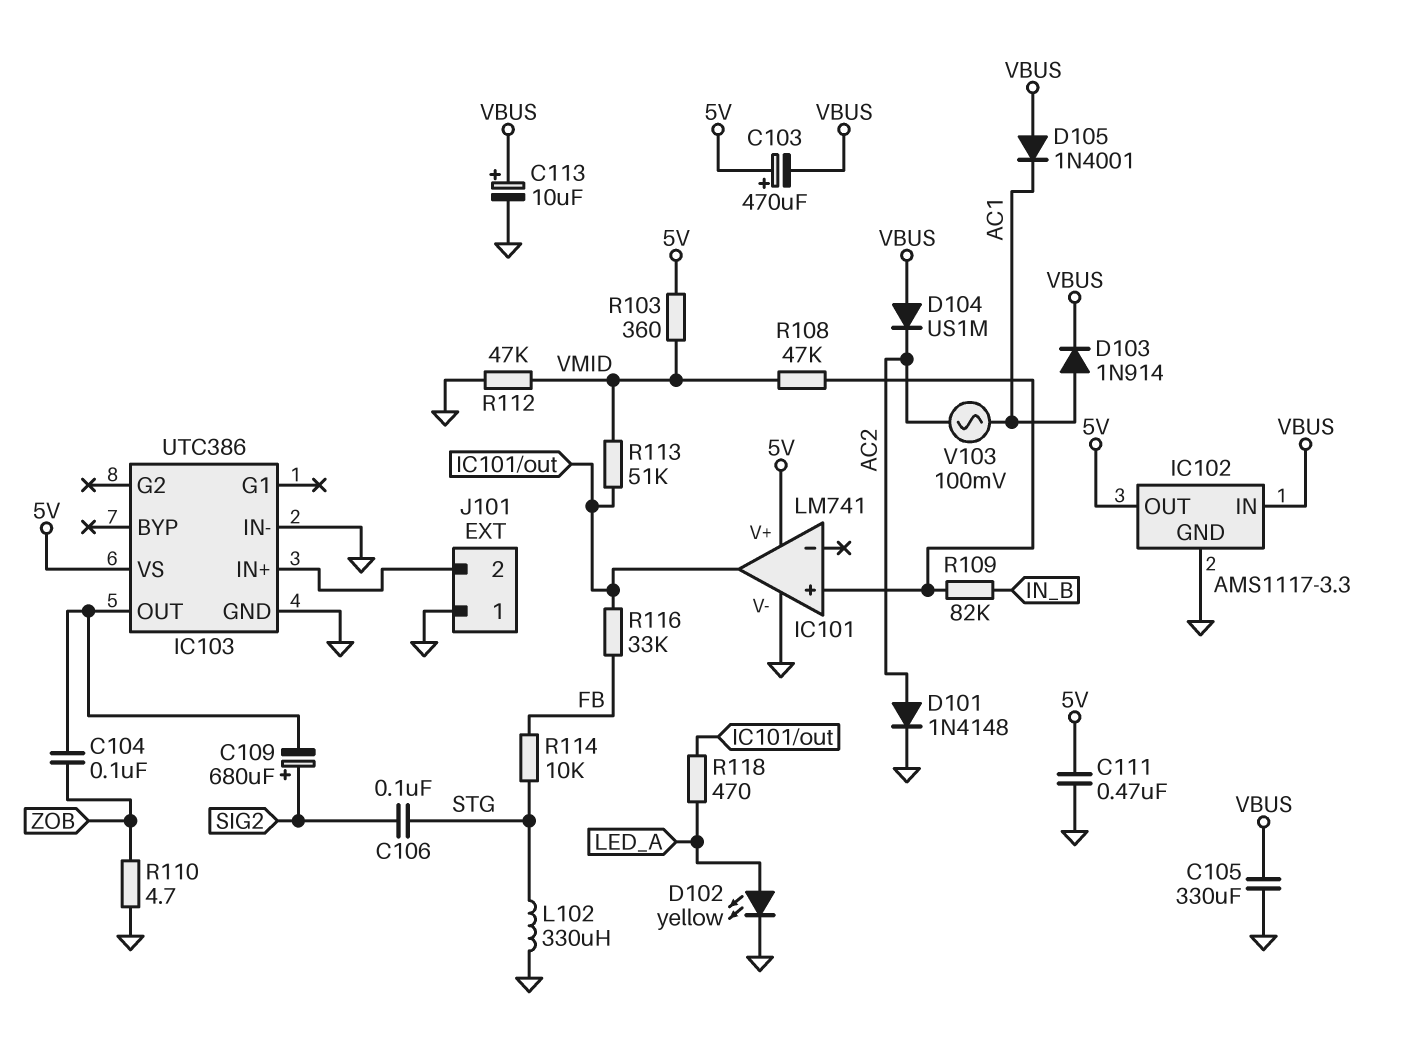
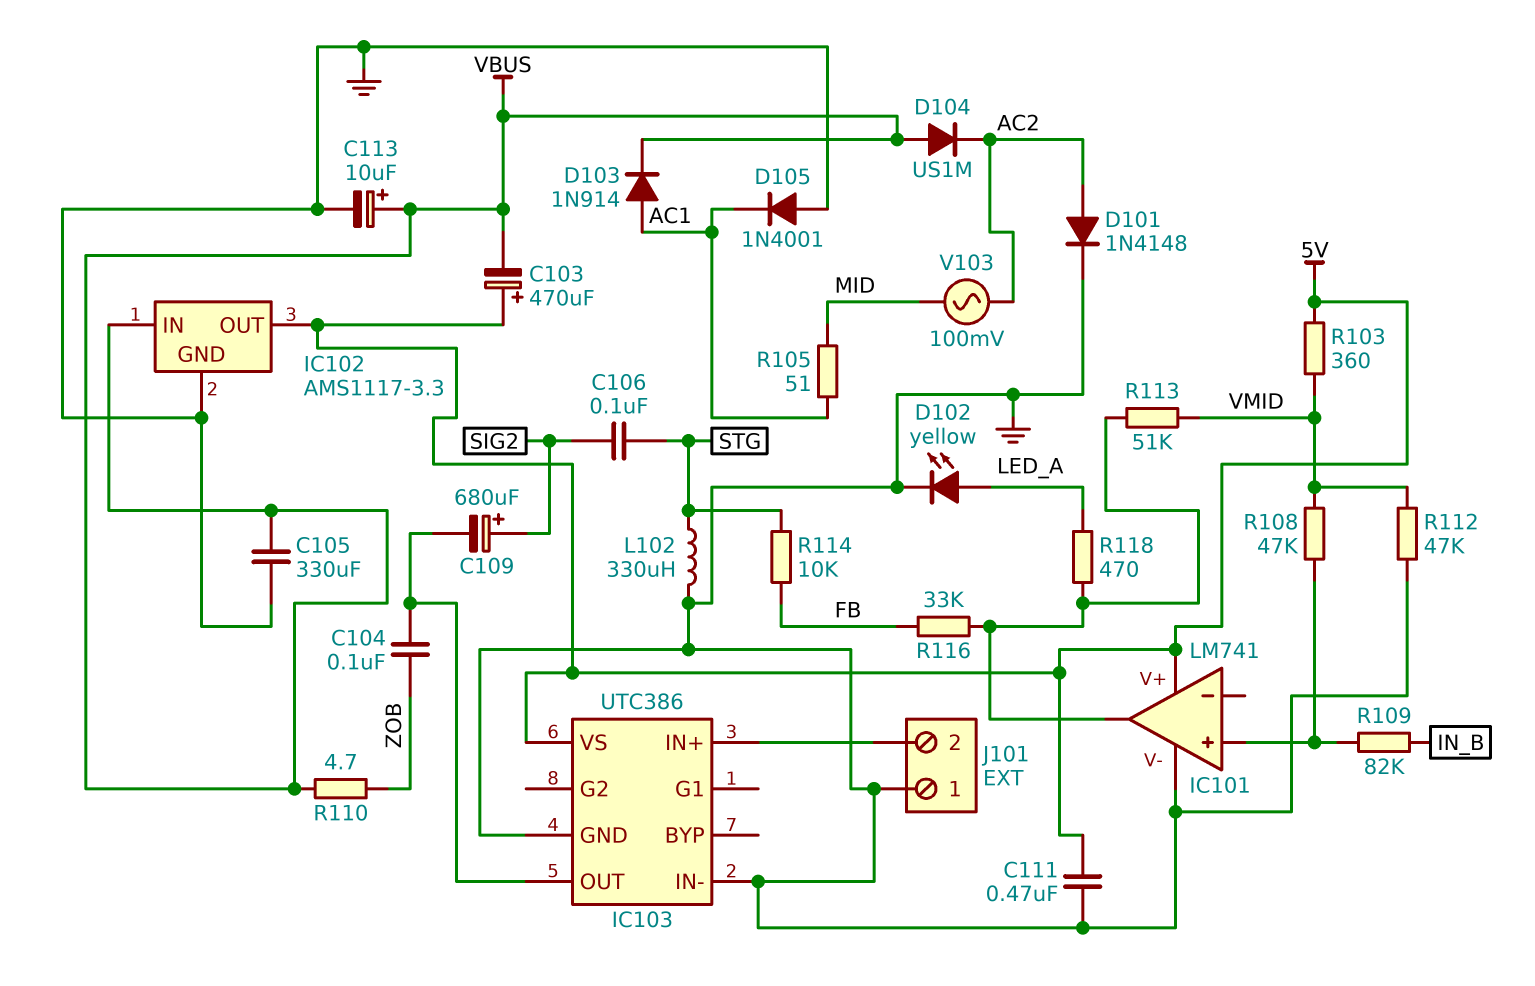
D105: diode 1N4001 (A VBUS, K AC1) -> diode 1N4001 (A GND, K AC1)
R105: none -> 51 (AC1, MID)
R110: 4.7 (GND, ZOB) -> 4.7 (VBUS, ZOB)
V103: AC 100mV (AC1, AC2) -> AC 100mV (AC2, MID)

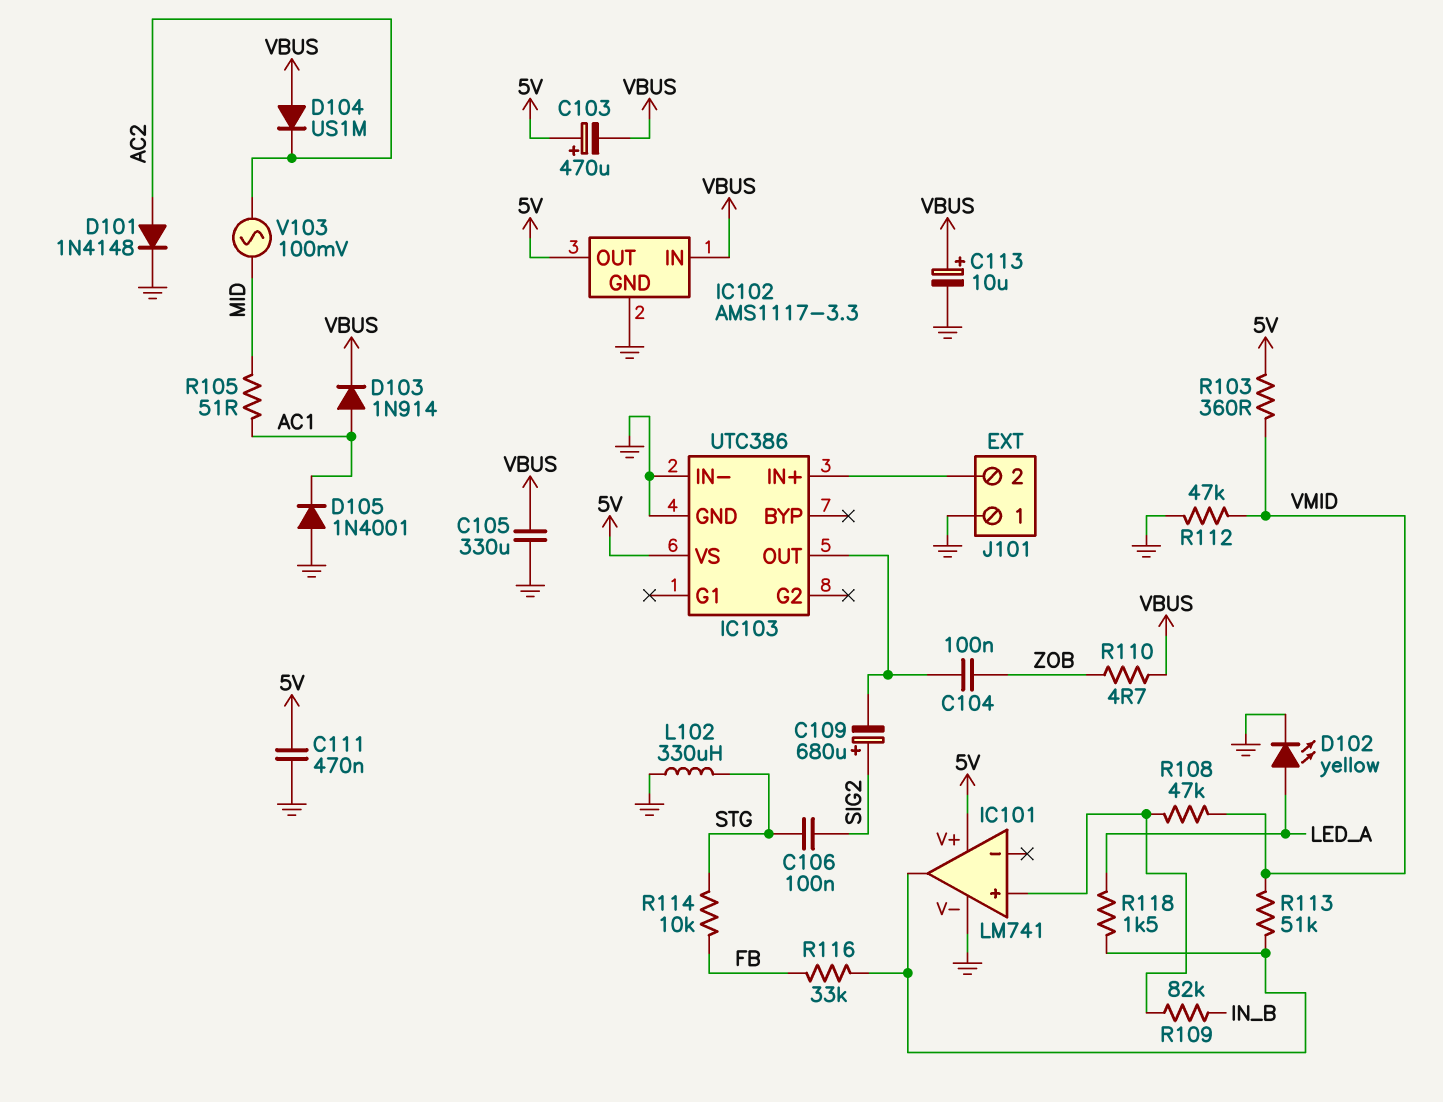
R118: 470 (IC101/out, LED_A) -> 1.5k (IC101/out, LED_A)

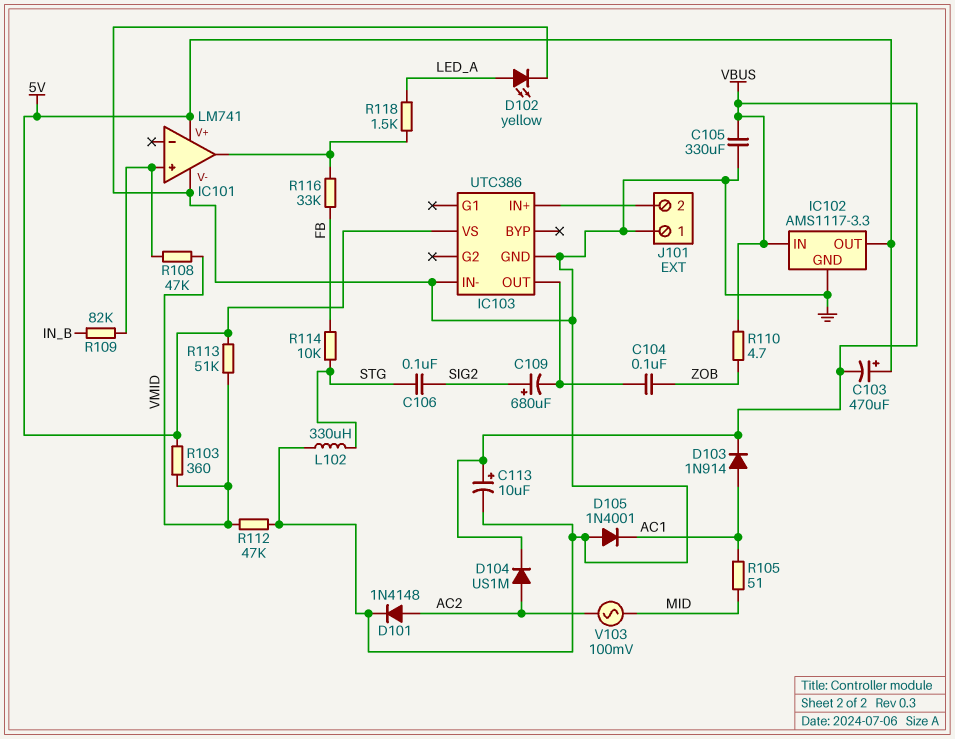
C111: 470nF (5V, GND) -> none
D104: diode US1M (A VBUS, K AC2) -> diode US1M (A AC2, K VBUS)
R113: 51k (IC101/out, VMID) -> 51k (5V, VMID)

